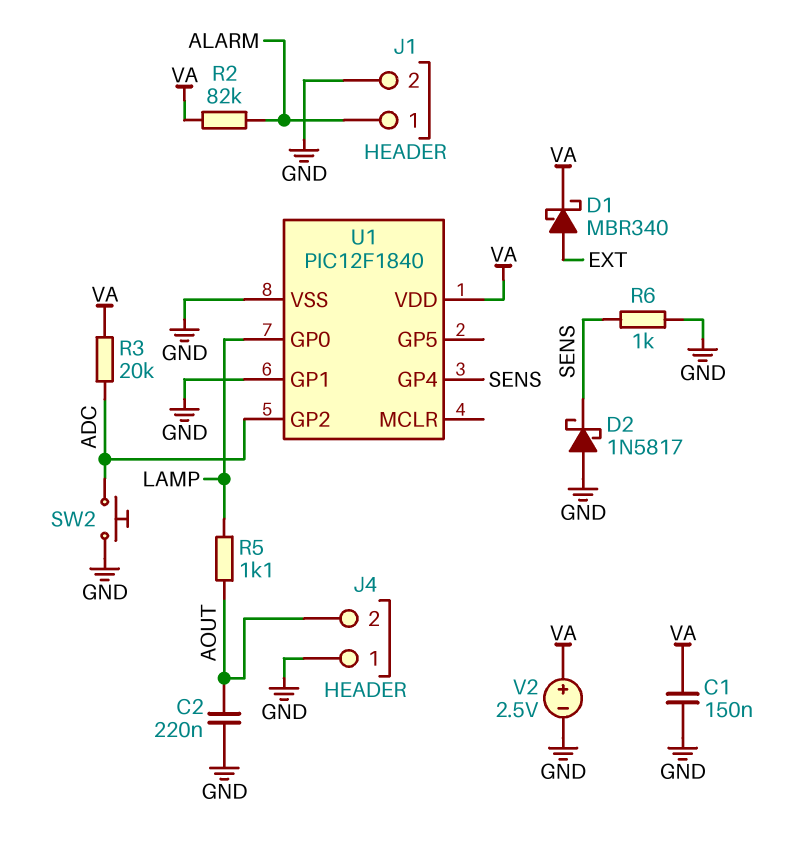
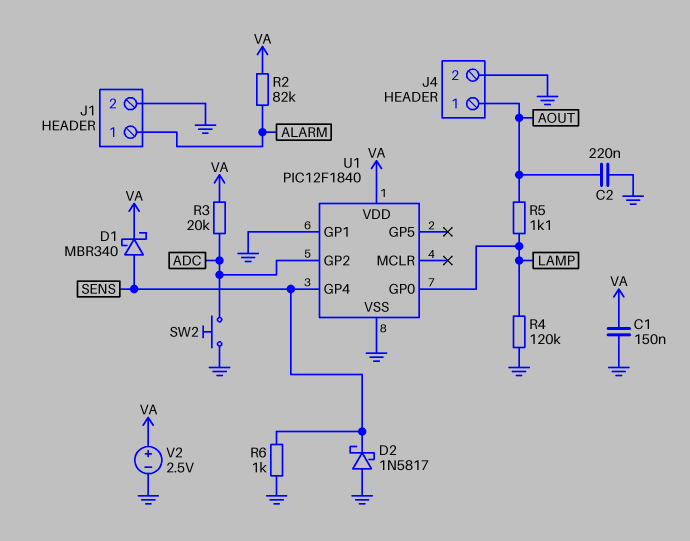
D1: schottky MBR340 (A EXT, K VA) -> schottky MBR340 (A SENS, K VA)
J4 pin 1: GND -> AOUT
J4 pin 2: AOUT -> GND
R4: none -> 120k (GND, LAMP)

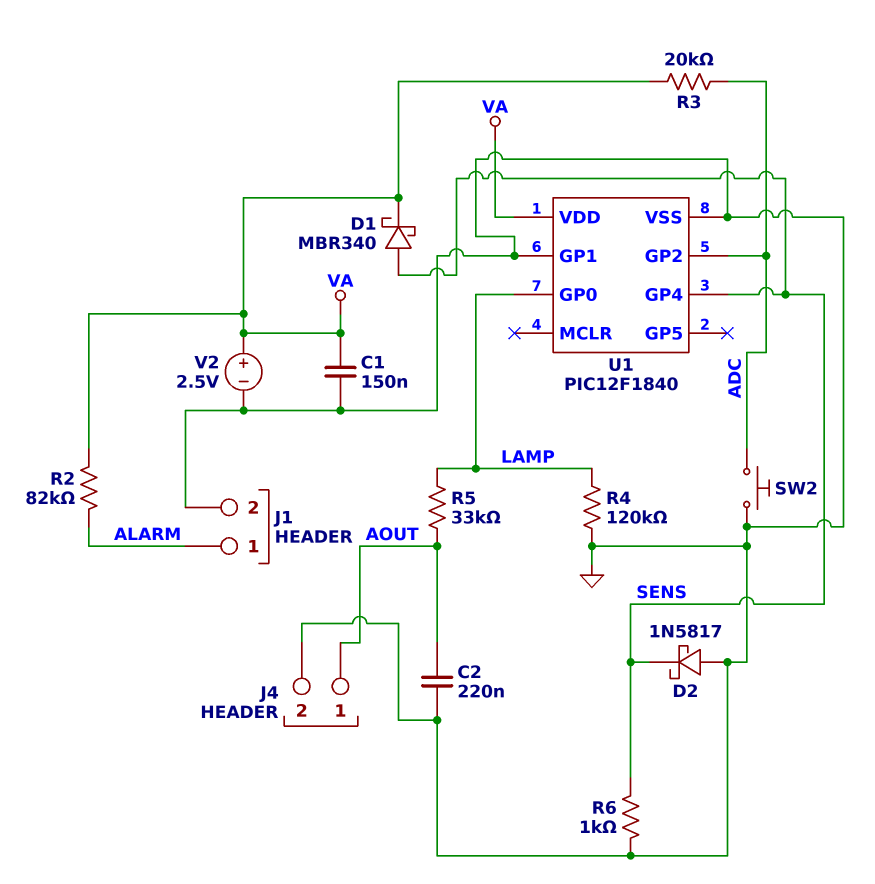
R5: 1.1k (AOUT, LAMP) -> 33k (AOUT, LAMP)

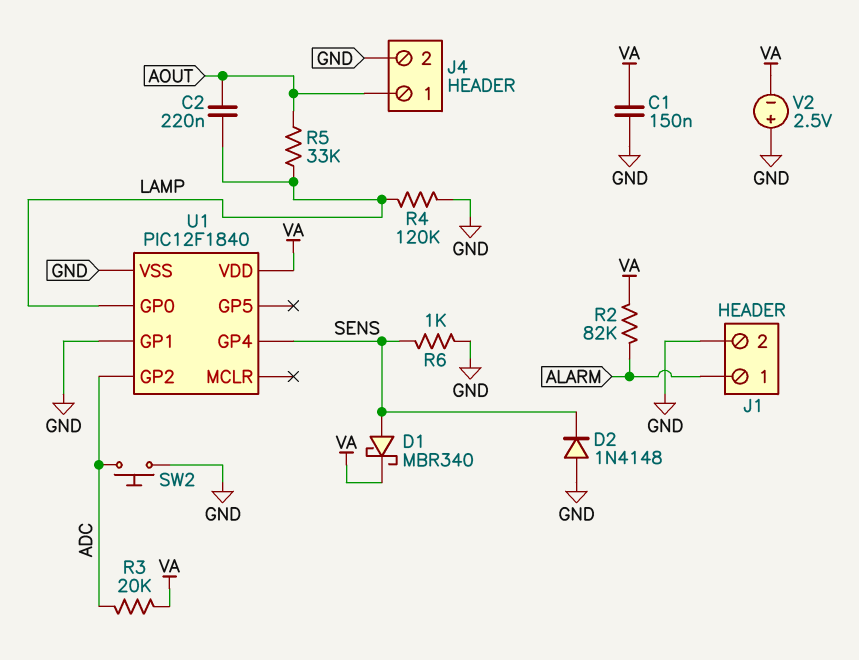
C2: 220nF (AOUT, GND) -> 220nF (AOUT, LAMP)
D2: schottky 1N5817 (A GND, K SENS) -> diode 1N4148 (A GND, K SENS)
V2: 2.5V (plus VA, minus GND) -> 2.5V (plus GND, minus VA)

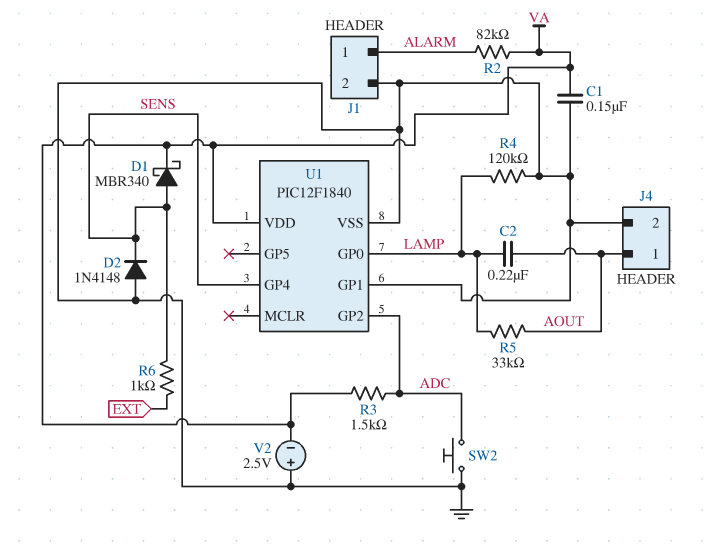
R3: 20k (ADC, VA) -> 1.5k (ADC, VA)
R6: 1k (GND, SENS) -> 1k (EXT, SENS)

